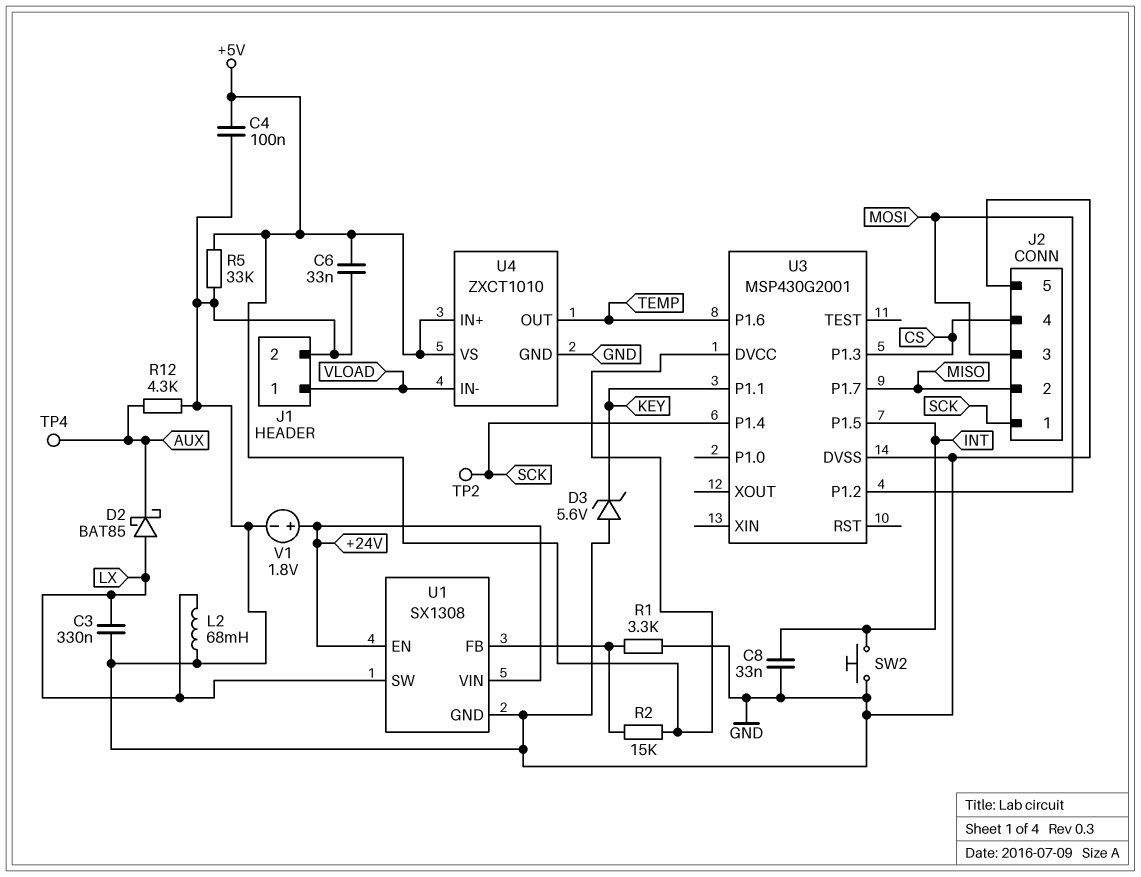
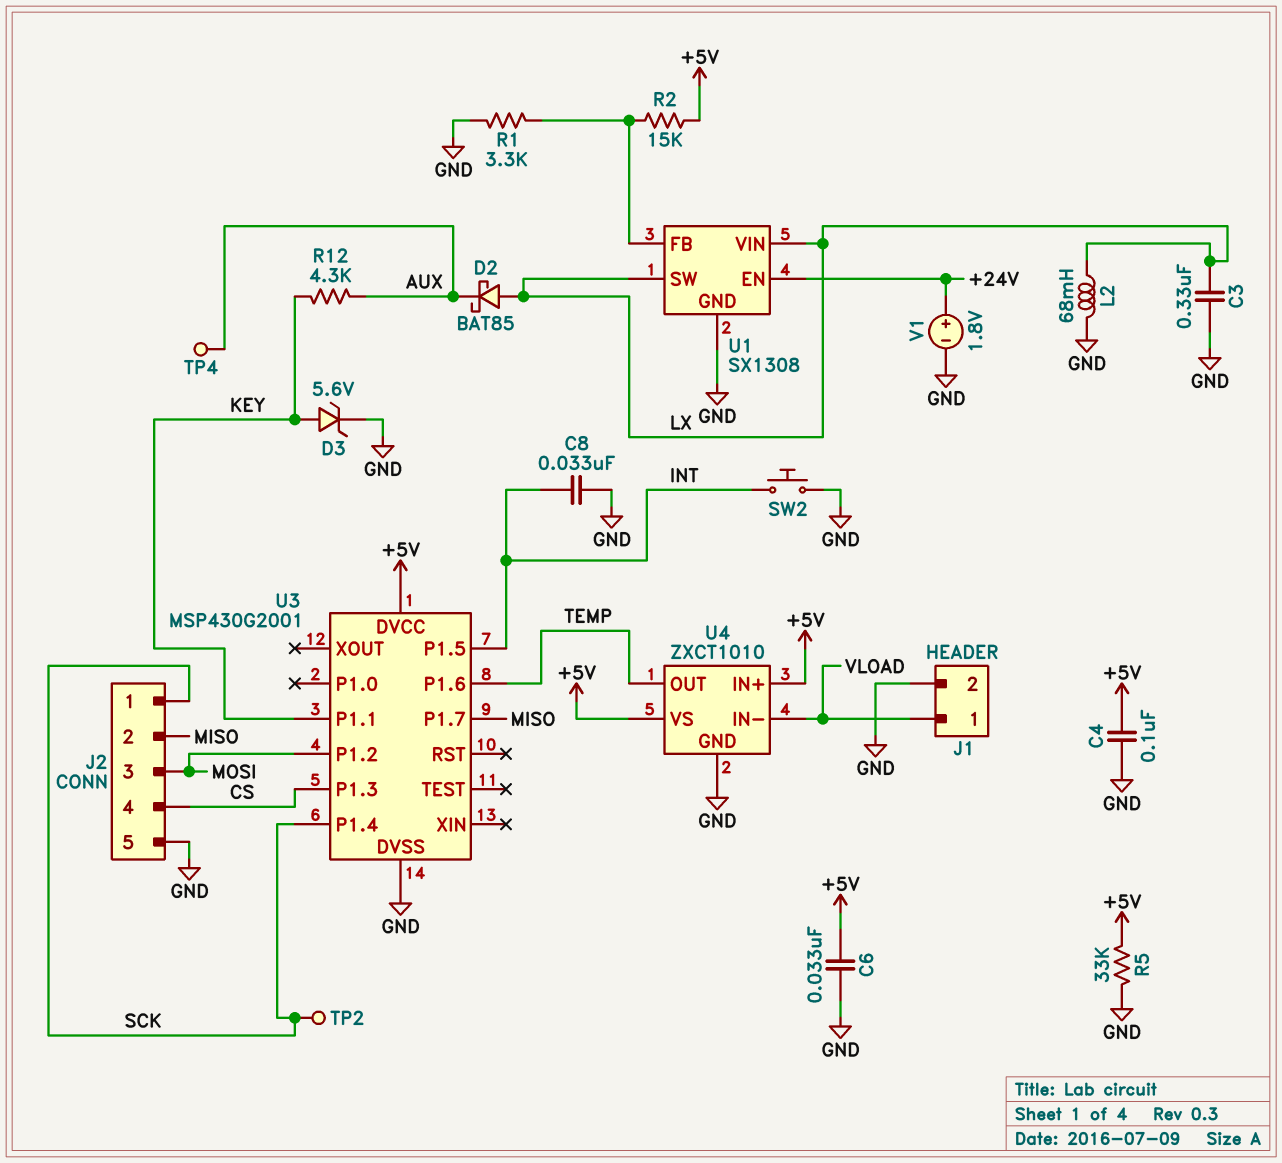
D3: zener 5.6V (A GND, K KEY) -> zener 5.6V (A KEY, K GND)
R12: 4.3k (AUX, GND) -> 4.3k (AUX, KEY)
U1 pin VIN: +24V -> LX

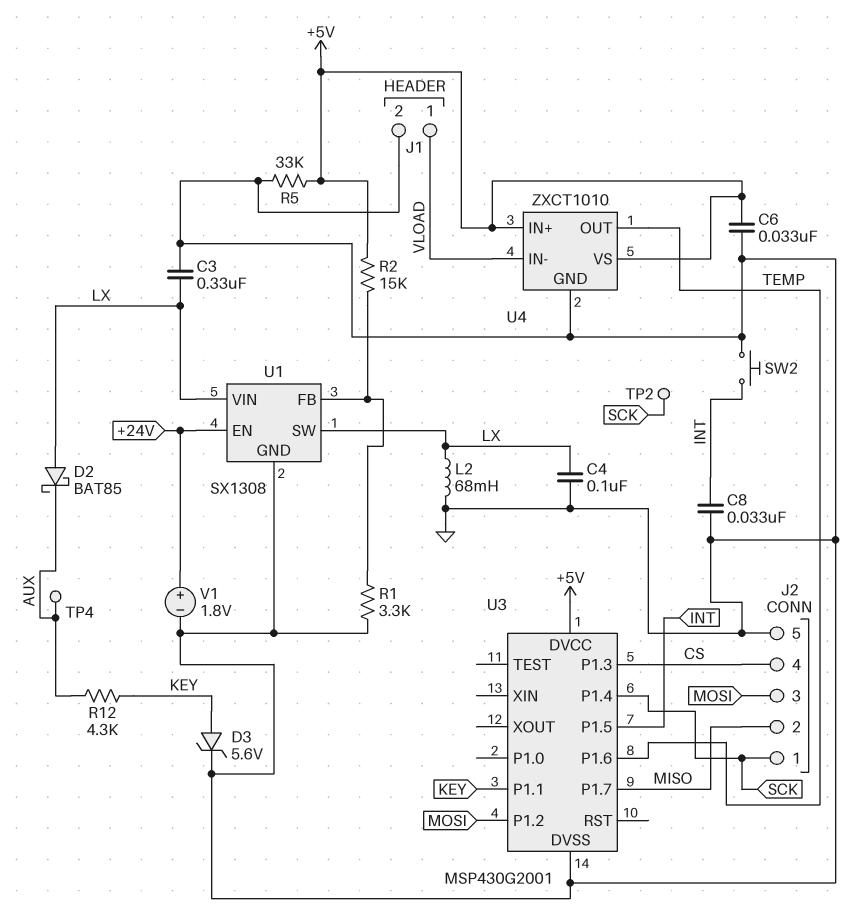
C4: 100nF (+5V, GND) -> 100nF (GND, LX)

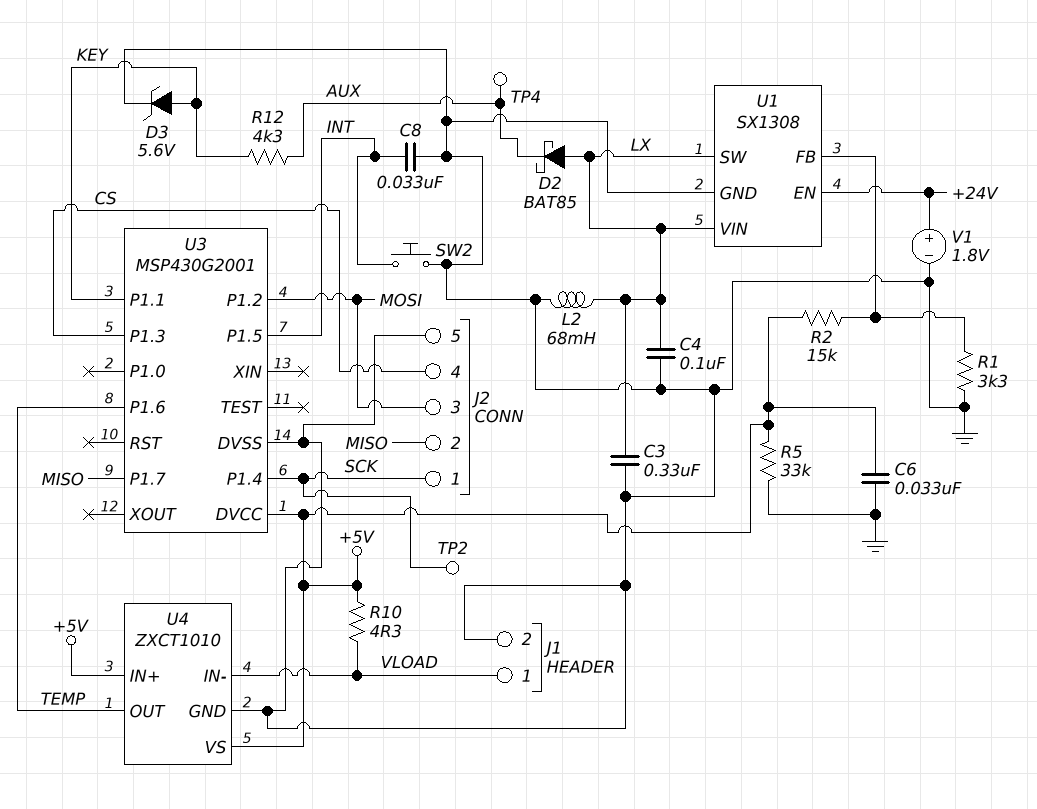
R10: none -> 4.3 (+5V, VLOAD)

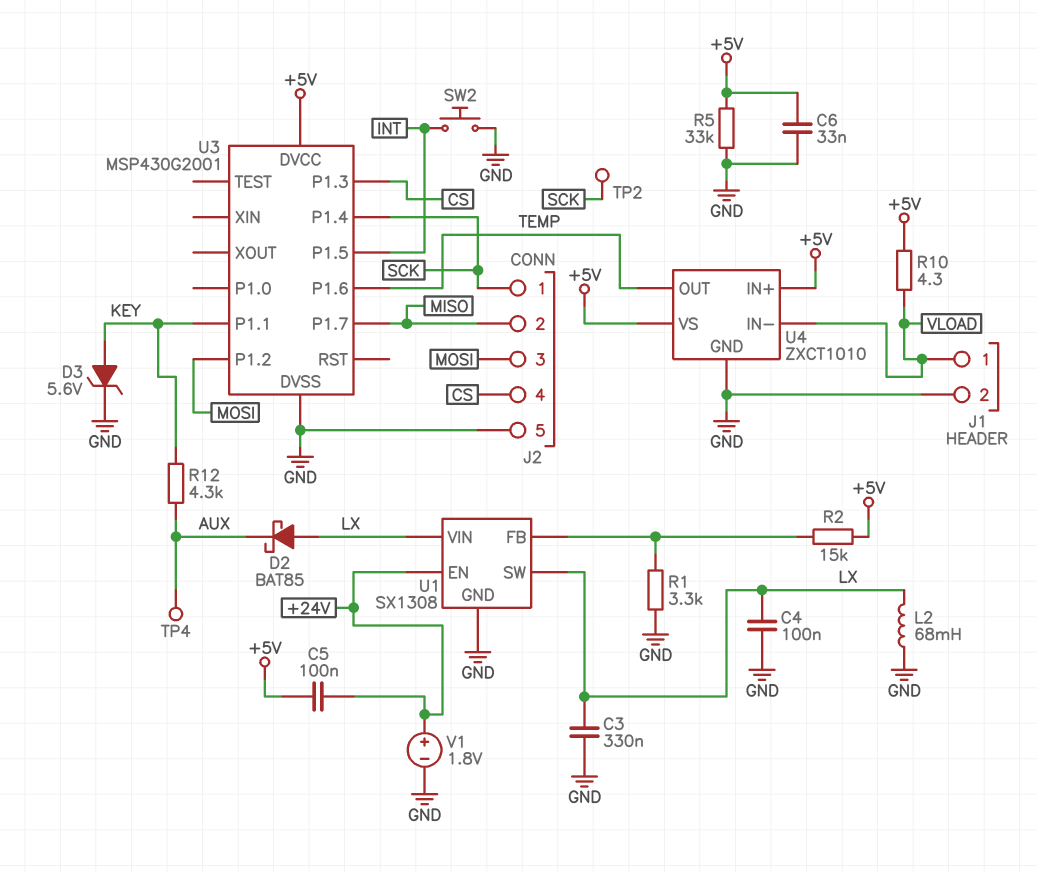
C5: none -> 100nF (+5V, +24V)
C8: 33nF (GND, INT) -> none

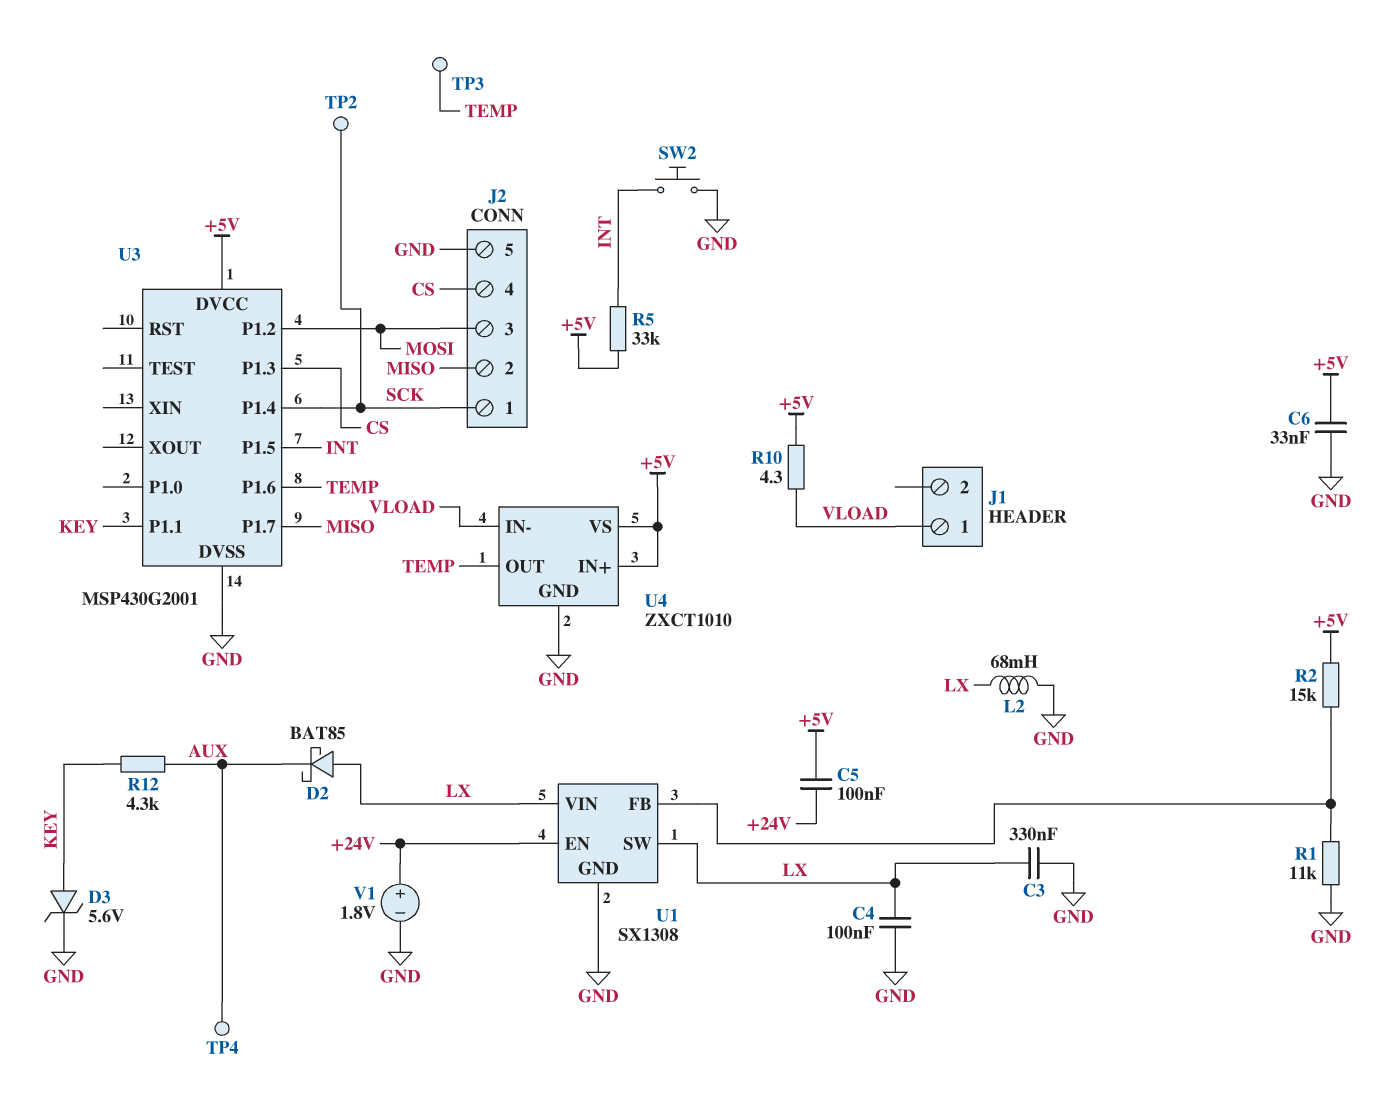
J1 pin 2: GND -> none
R1: 3.3k (GND, U1/FB) -> 11k (GND, U1/FB)
R5: 33k (+5V, GND) -> 33k (+5V, INT)
TP3: none -> test point (TEMP)

